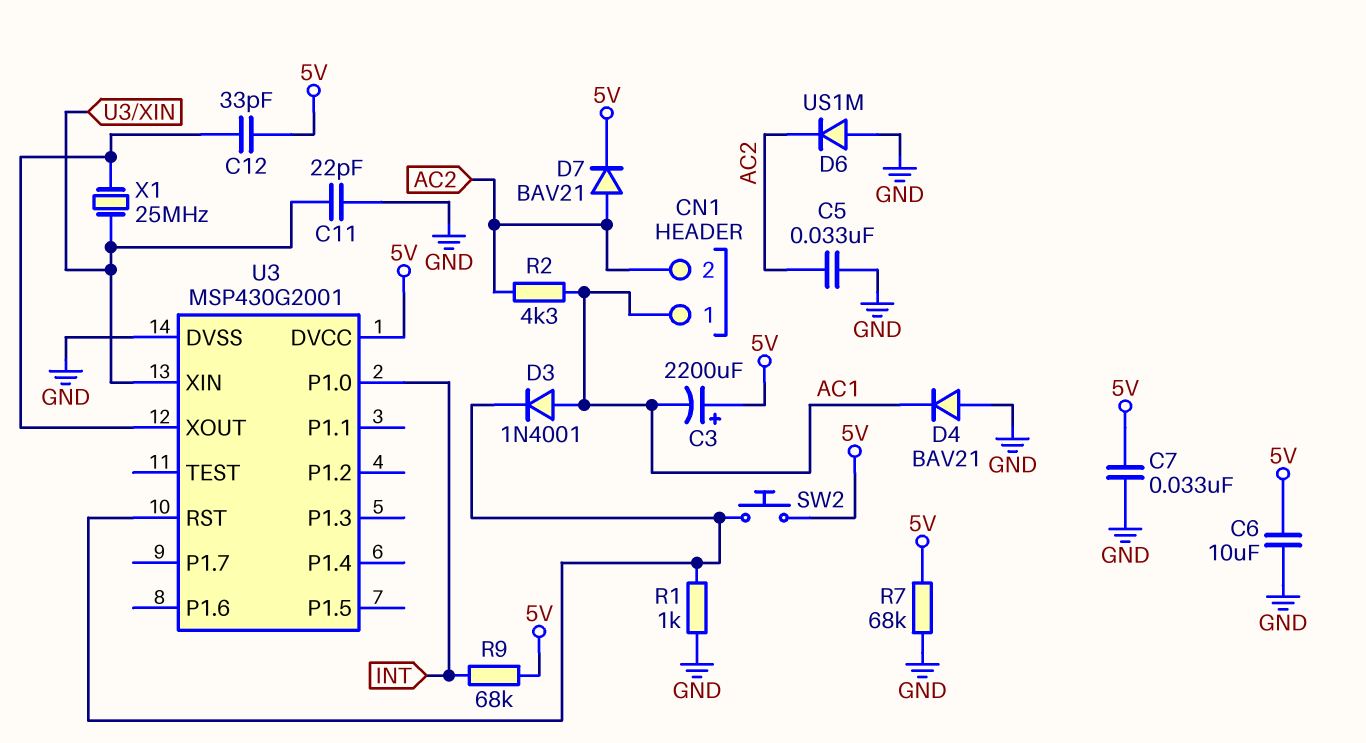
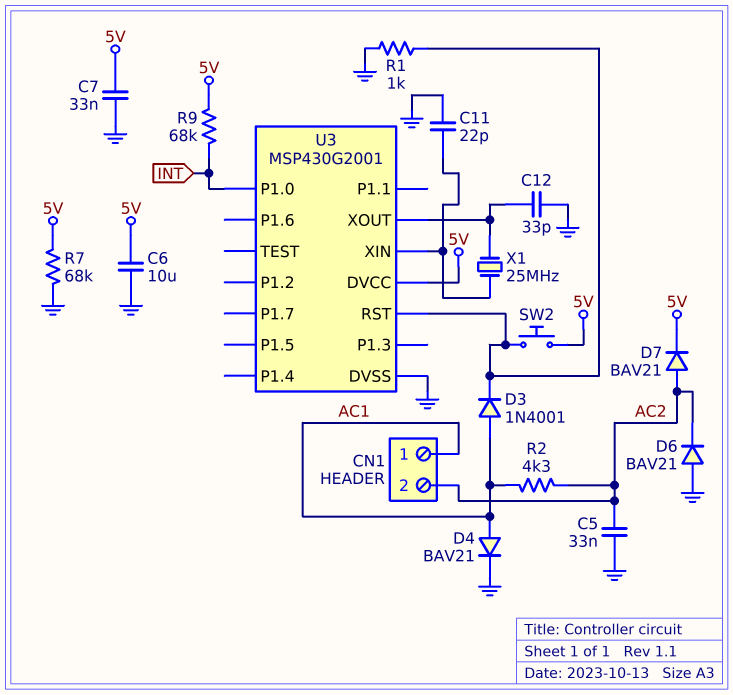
C3: 2200uF (plus 5V, minus AC1) -> none
C12: 33pF (5V, U3/XOUT) -> 33pF (GND, U3/XOUT)
D4: diode BAV21 (A GND, K AC1) -> diode BAV21 (A AC1, K GND)
D6: diode US1M (A GND, K AC2) -> diode BAV21 (A GND, K AC2)

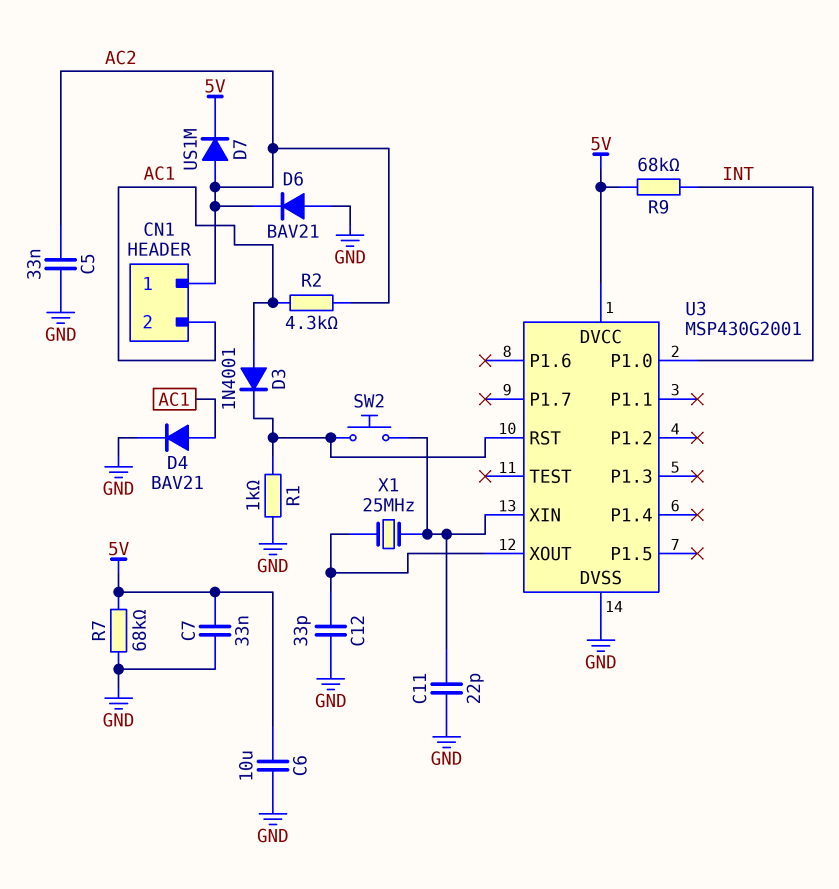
CN1 pin 1: AC1 -> AC2
CN1 pin 2: AC2 -> AC1
D7: diode BAV21 (A AC2, K 5V) -> diode US1M (A AC2, K 5V)
SW2: button (5V, U3/RST) -> button (U3/RST, U3/XIN)

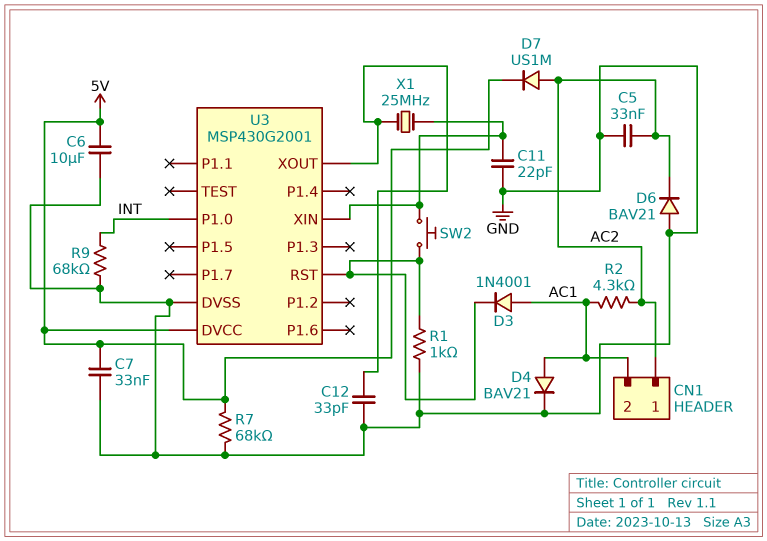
R9: 68k (5V, INT) -> 68k (GND, INT)

